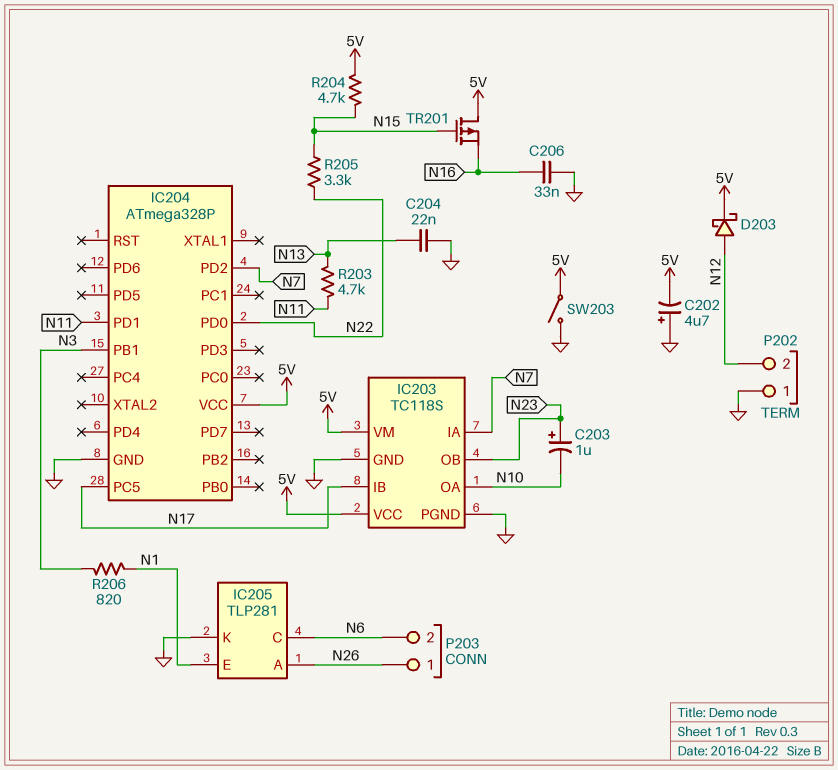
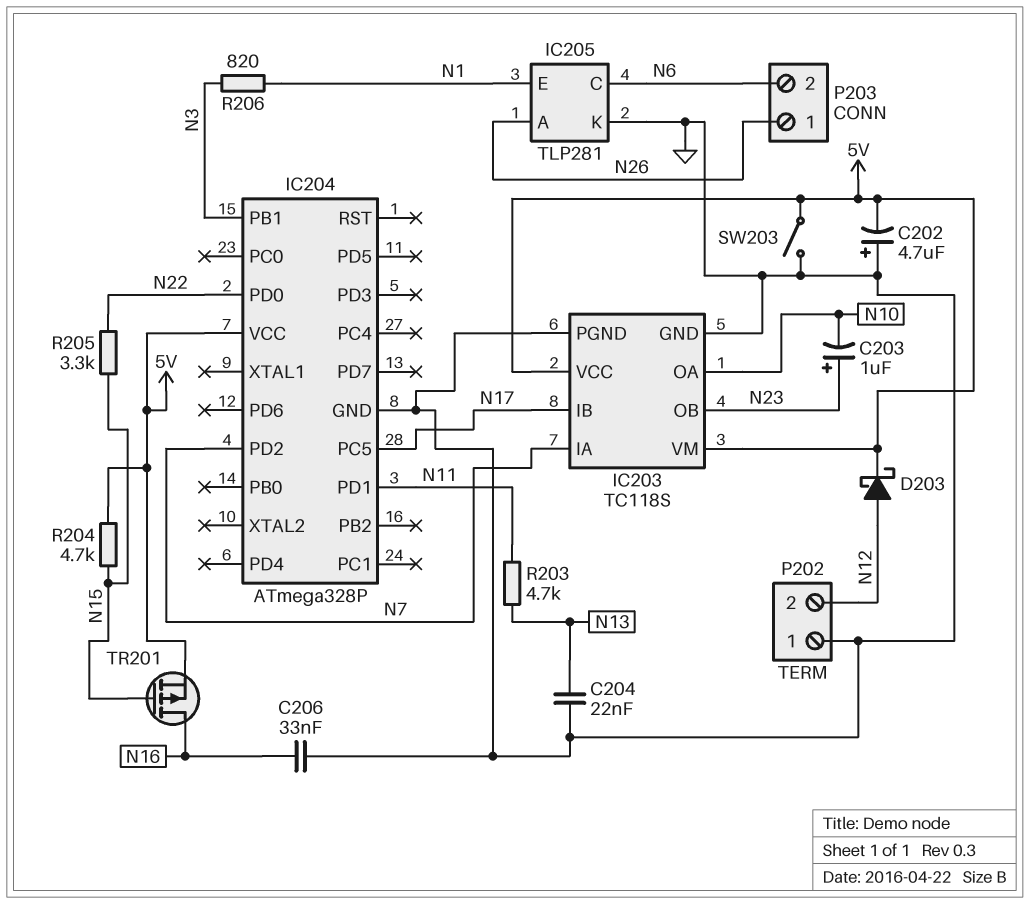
TR201: PMOS (G N15, D 5V, S N16) -> PMOS (G N15, D N16, S 5V)

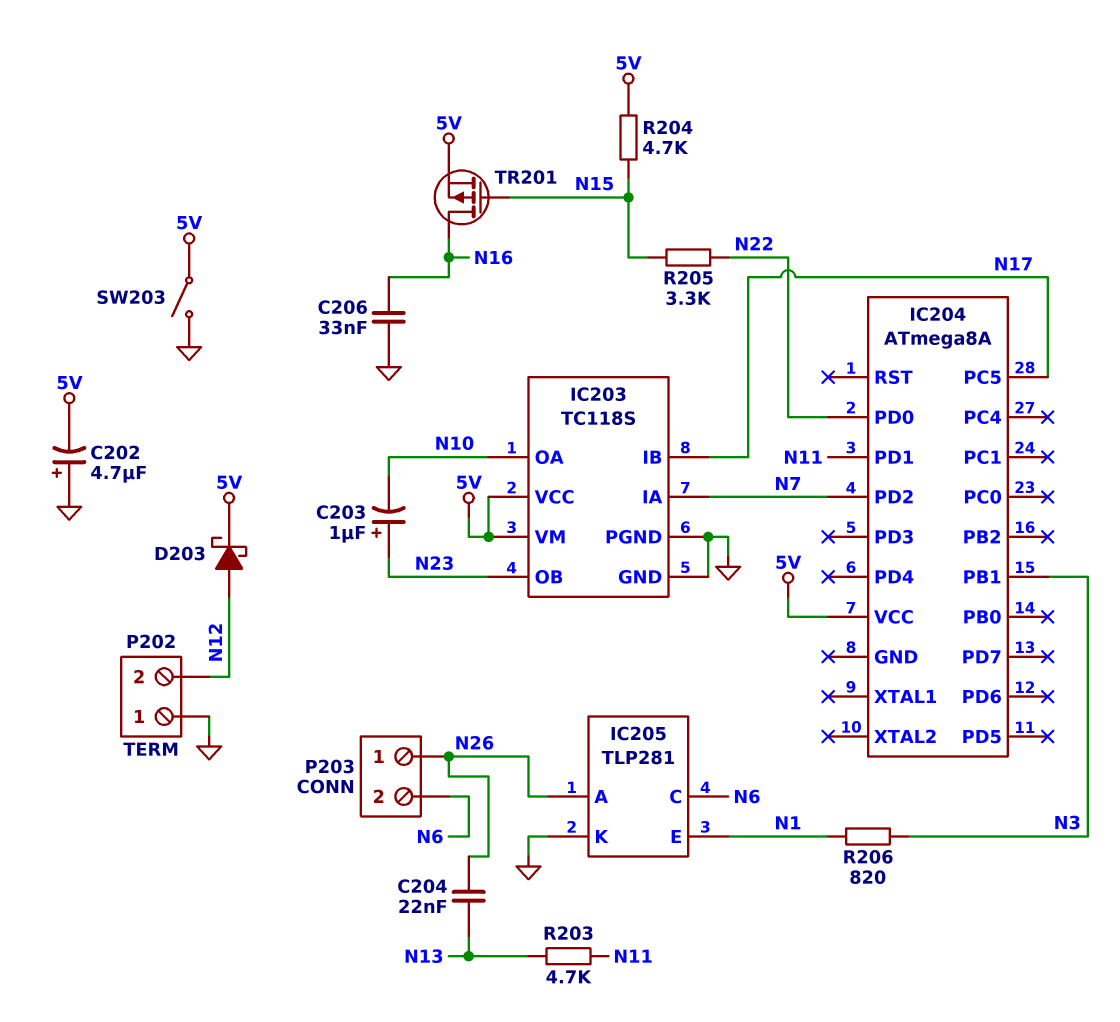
C204: 22nF (GND, N13) -> 22nF (N13, N26)
IC204: ATmega328P -> ATmega8A
IC204 pin GND: GND -> none

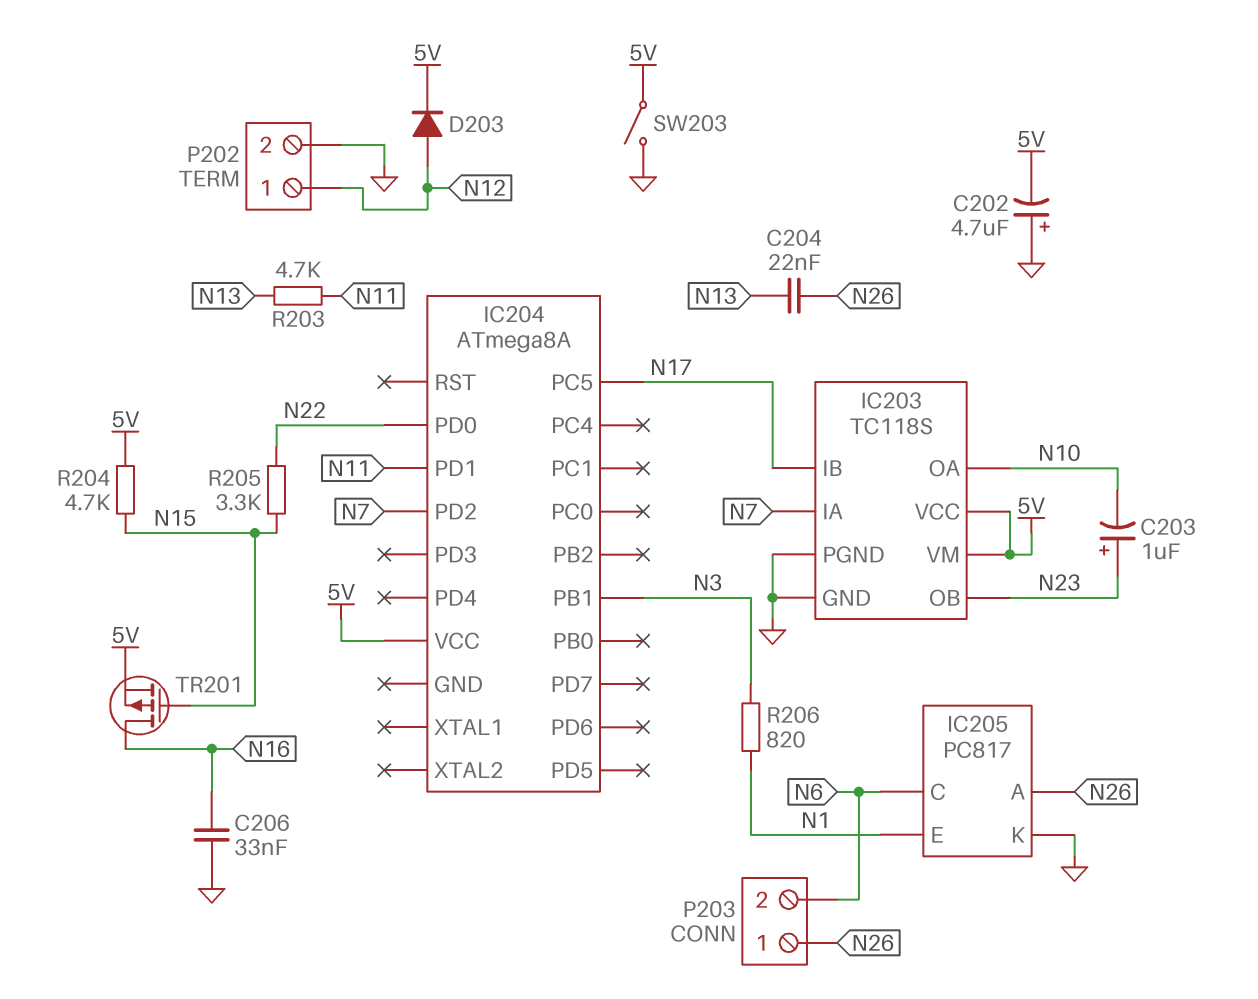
D203: schottky (A N12, K 5V) -> diode (A N12, K 5V)
IC205: TLP281 -> PC817
P202 pin 1: GND -> N12
P202 pin 2: N12 -> GND

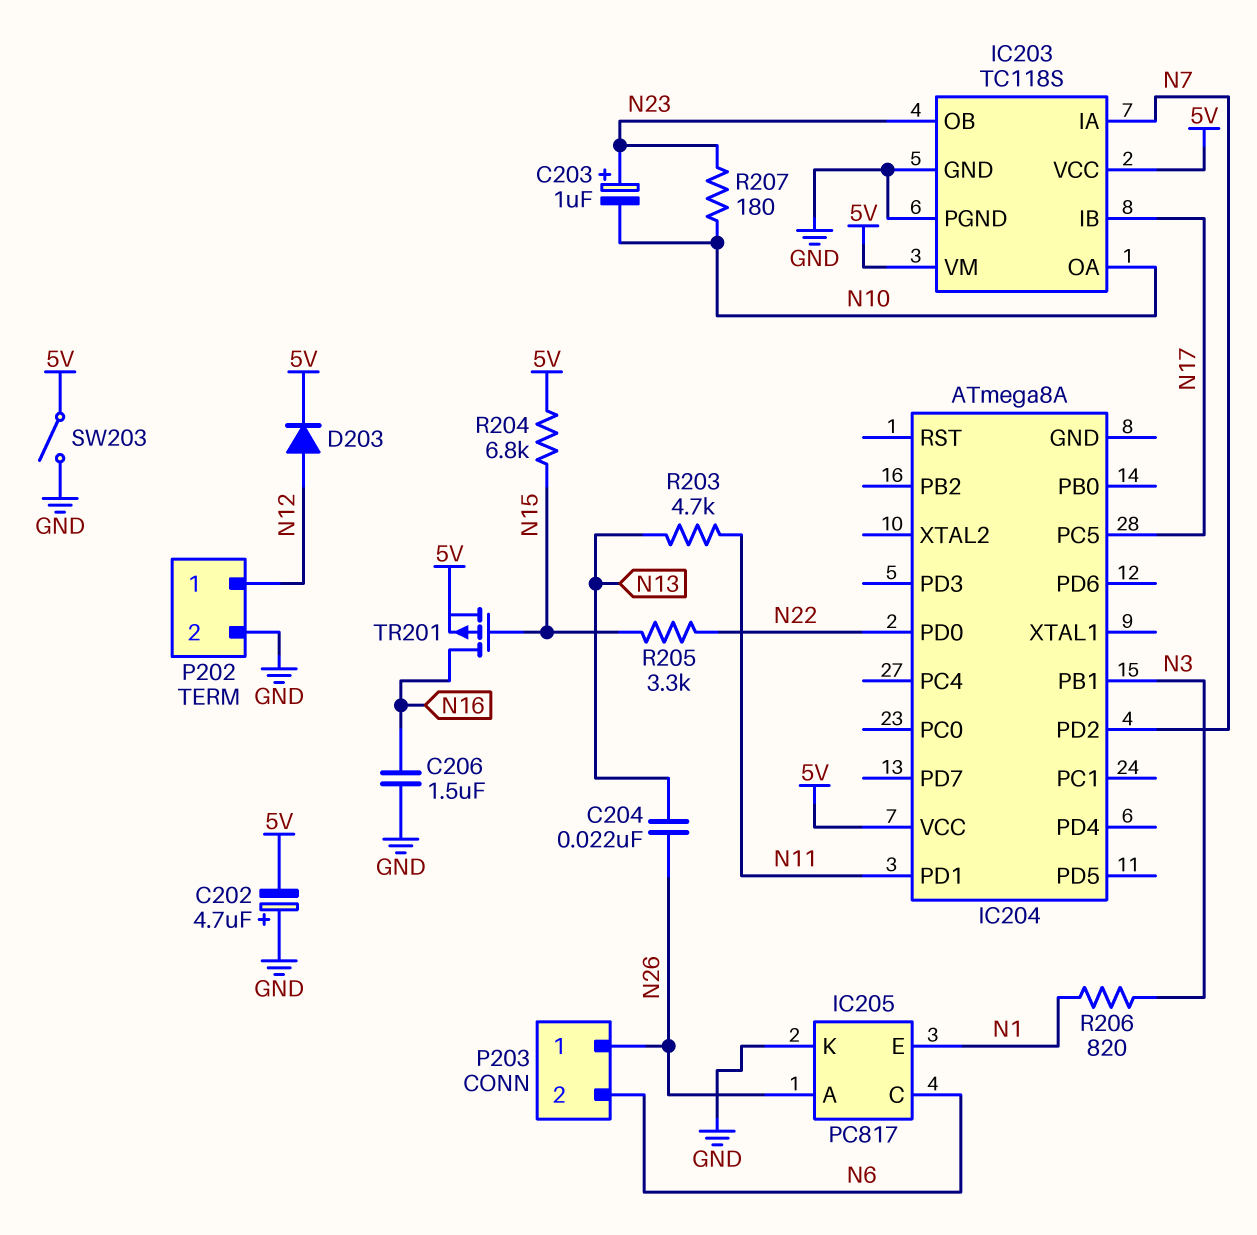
C206: 33nF (GND, N16) -> 1.5uF (GND, N16)
R204: 4.7k (5V, N15) -> 6.8k (5V, N15)
R207: none -> 180 (N10, N23)

